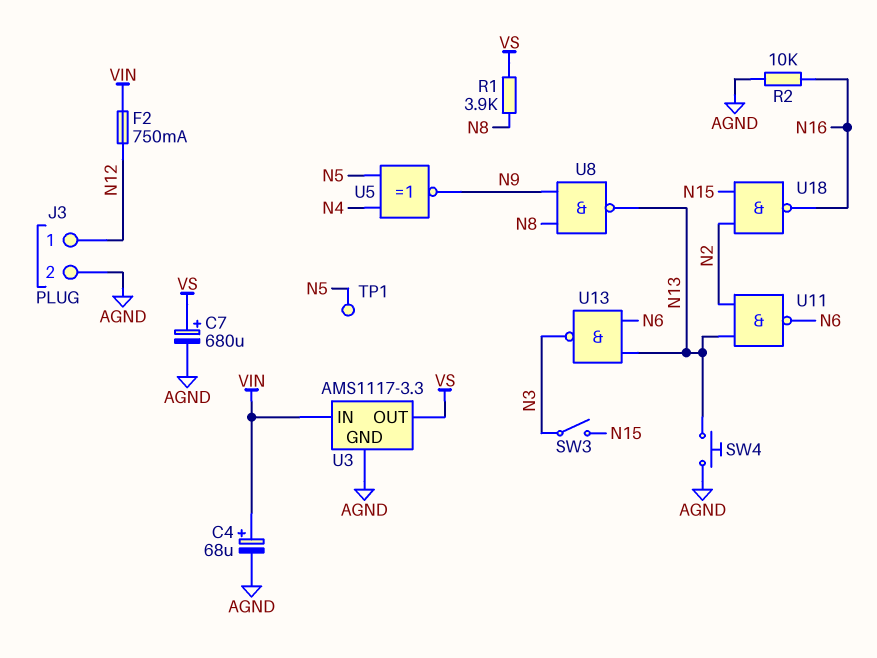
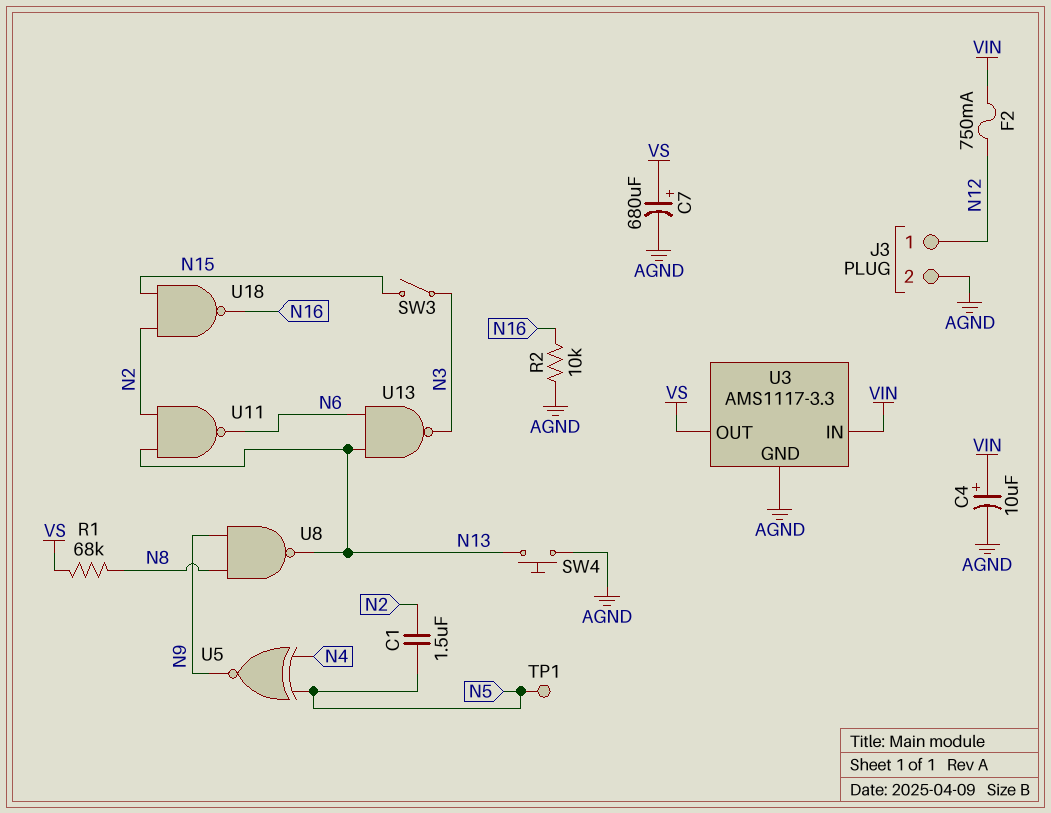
C1: none -> 1.5uF (N2, N5)
C4: 68uF (plus VIN, minus AGND) -> 10uF (plus VIN, minus AGND)
R1: 3.9k (N8, VS) -> 68k (N8, VS)

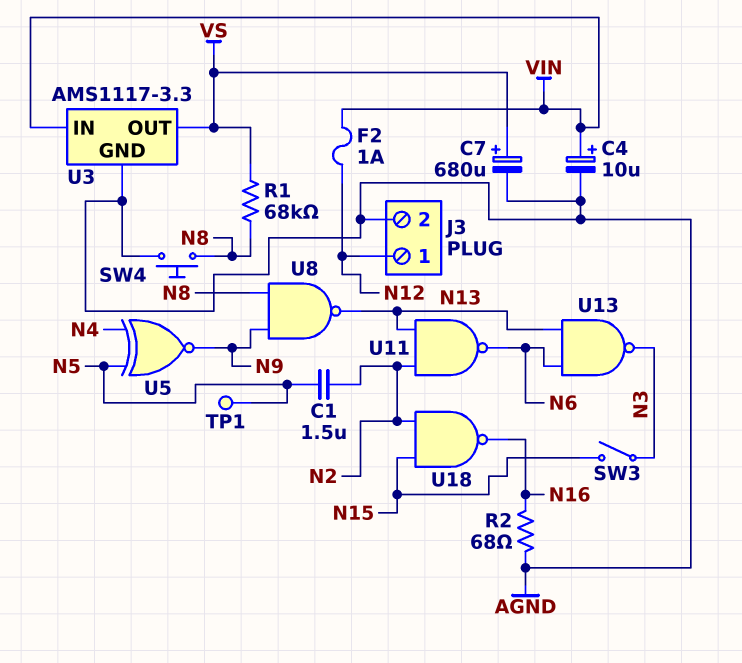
F2: 750mA (N12, VIN) -> 1A (N12, VIN)
R2: 10k (AGND, N16) -> 68 (AGND, N16)
SW4: button (AGND, N13) -> button (AGND, N8)

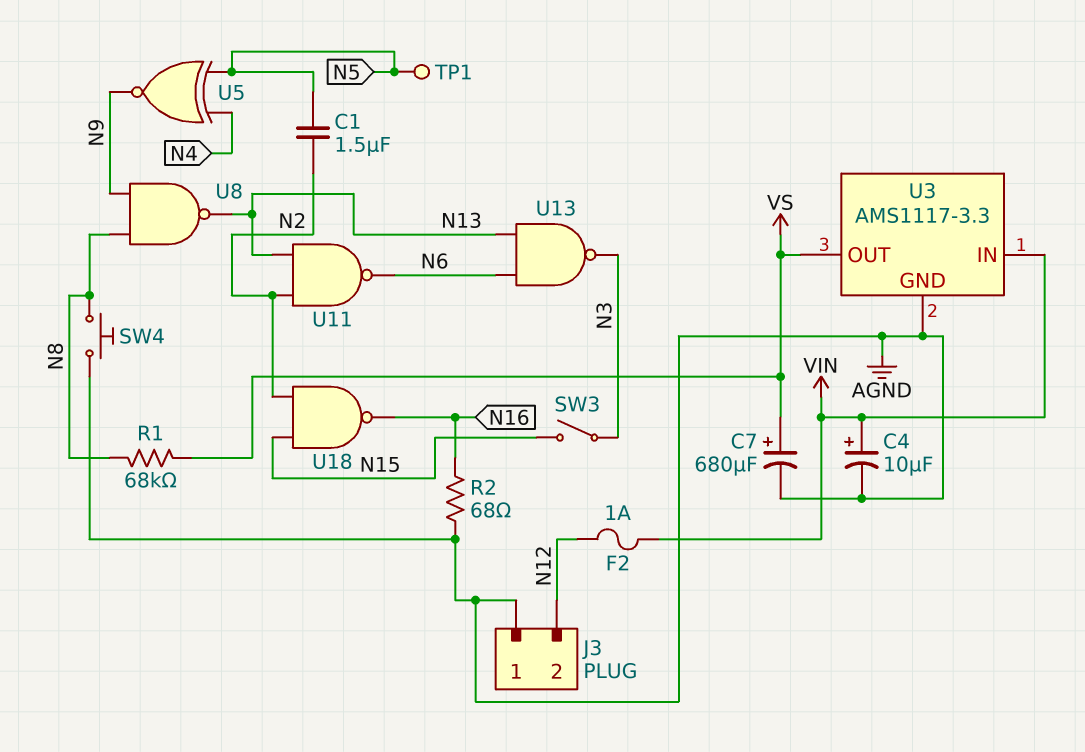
J3 pin 1: N12 -> AGND
J3 pin 2: AGND -> N12

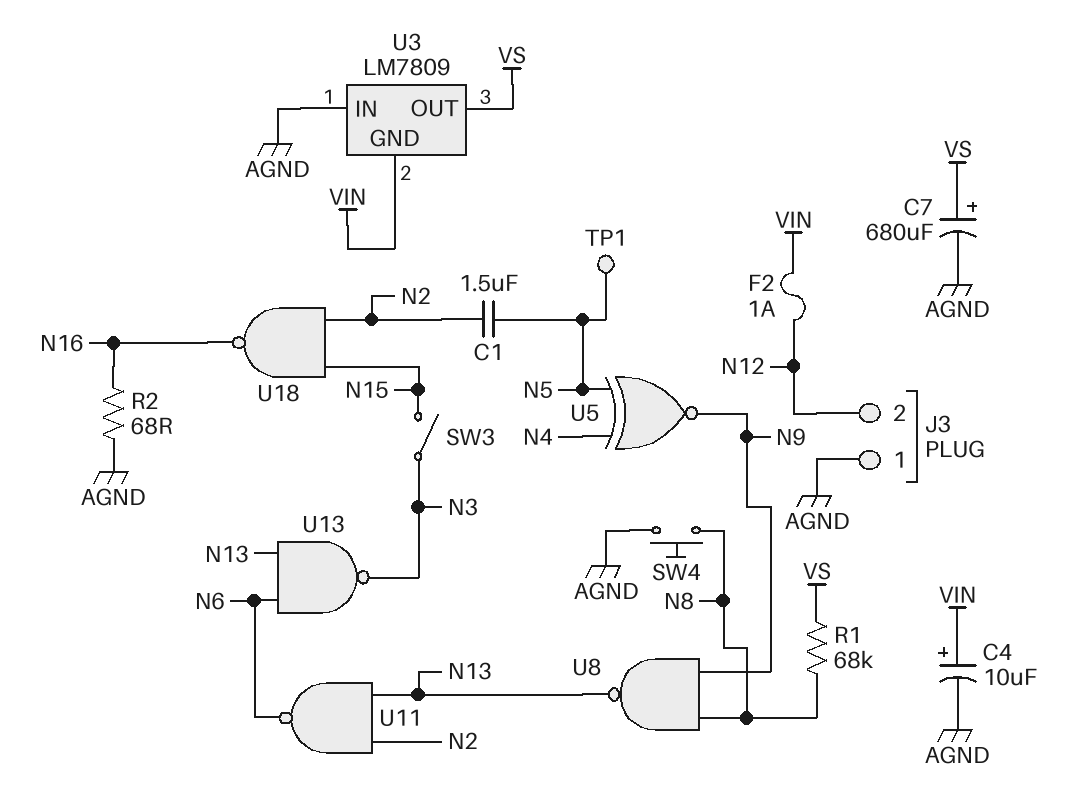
U3: AMS1117-3.3 -> LM7809
U3 pin GND: AGND -> VIN
U3 pin IN: VIN -> AGND

